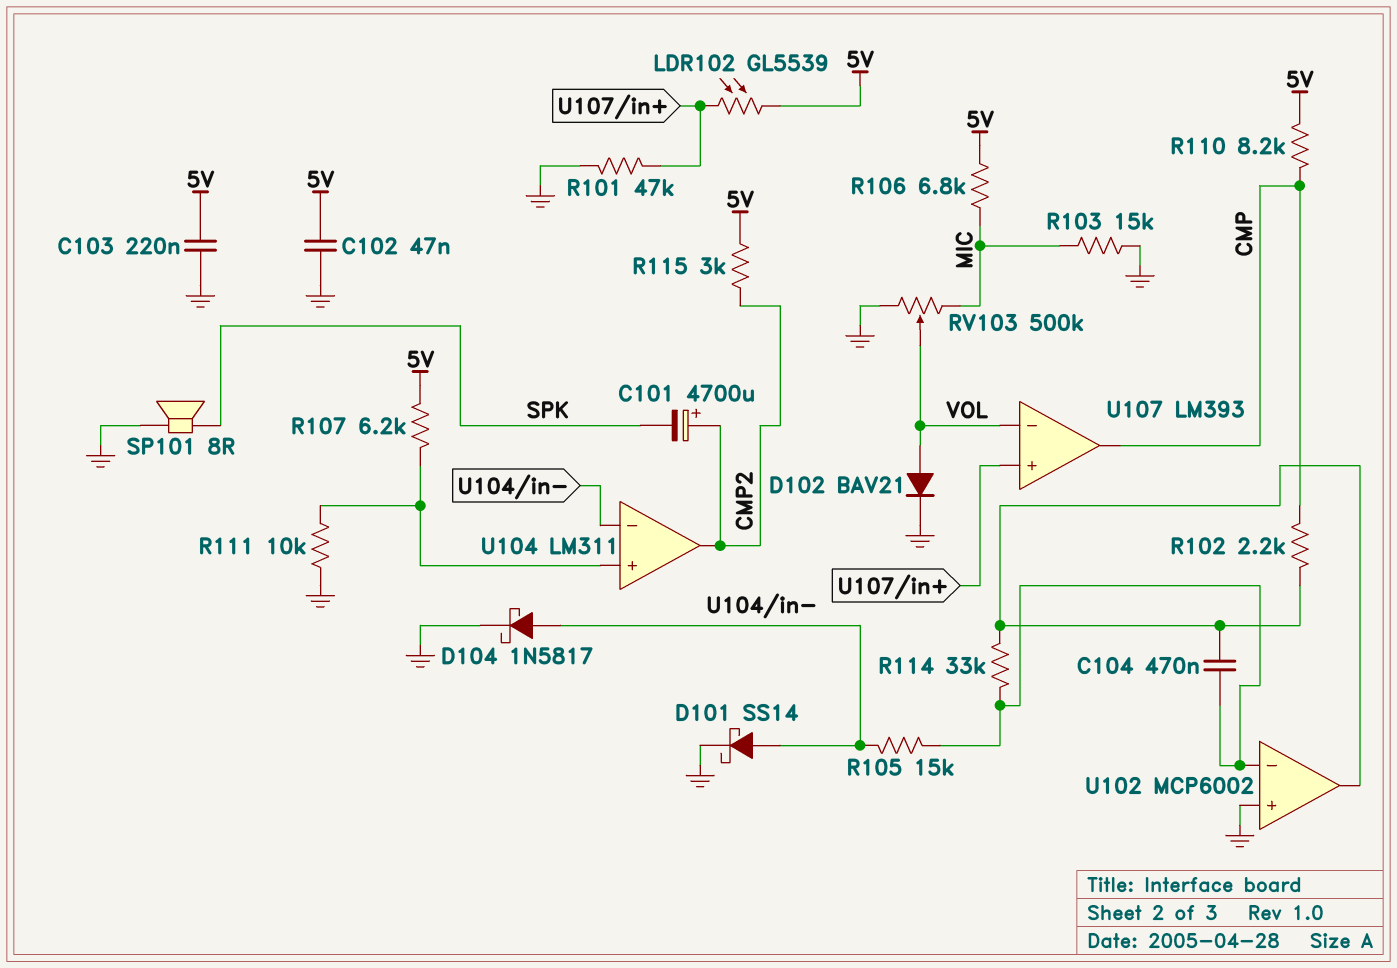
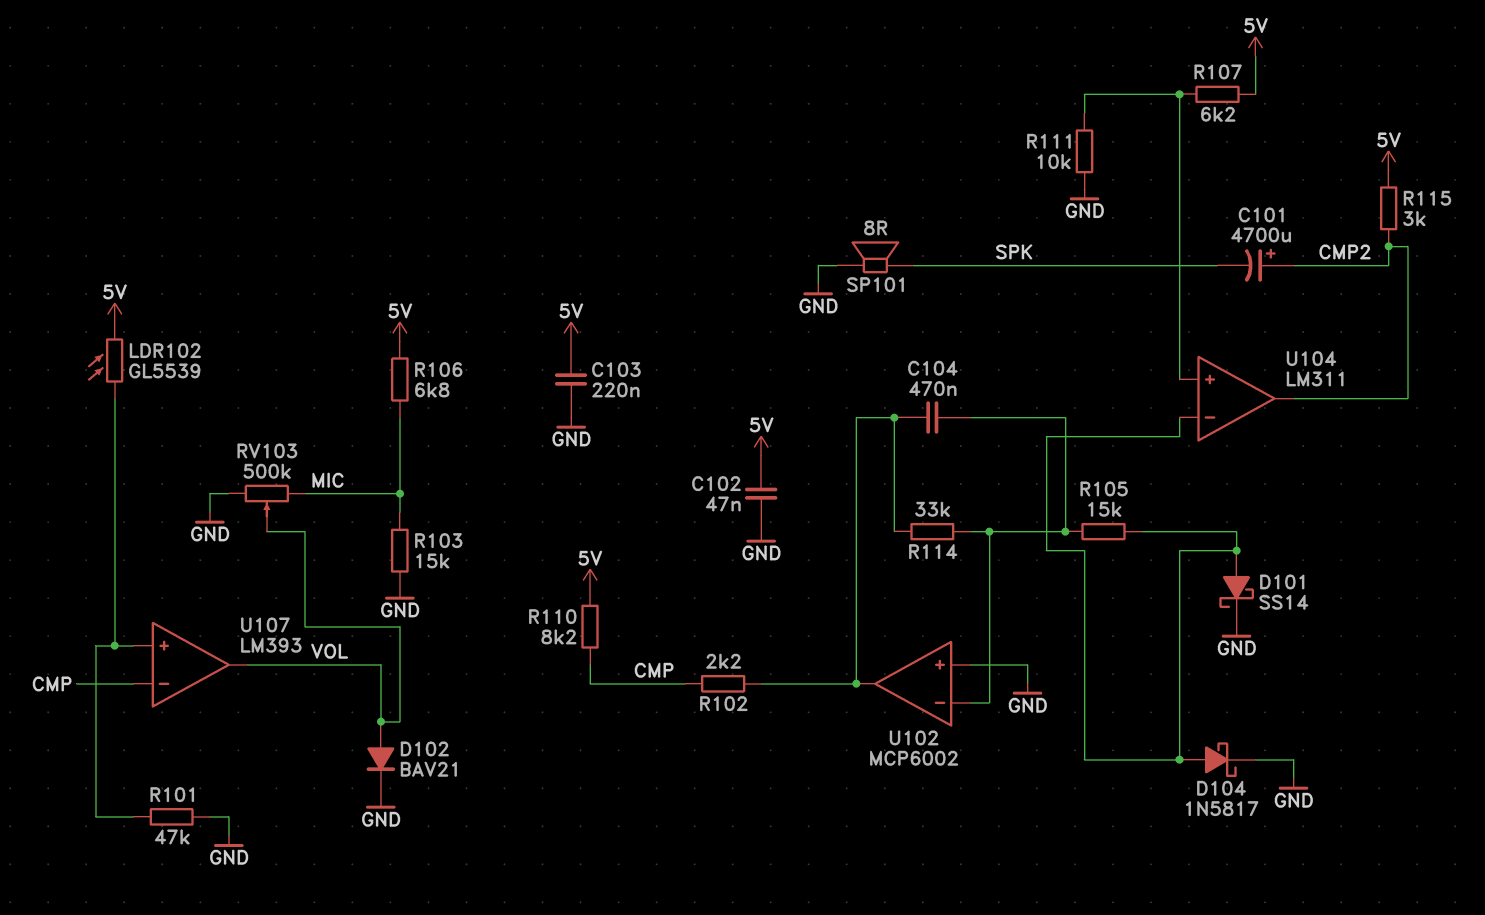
U107 pin in-: VOL -> CMP
U107 pin out: CMP -> VOL

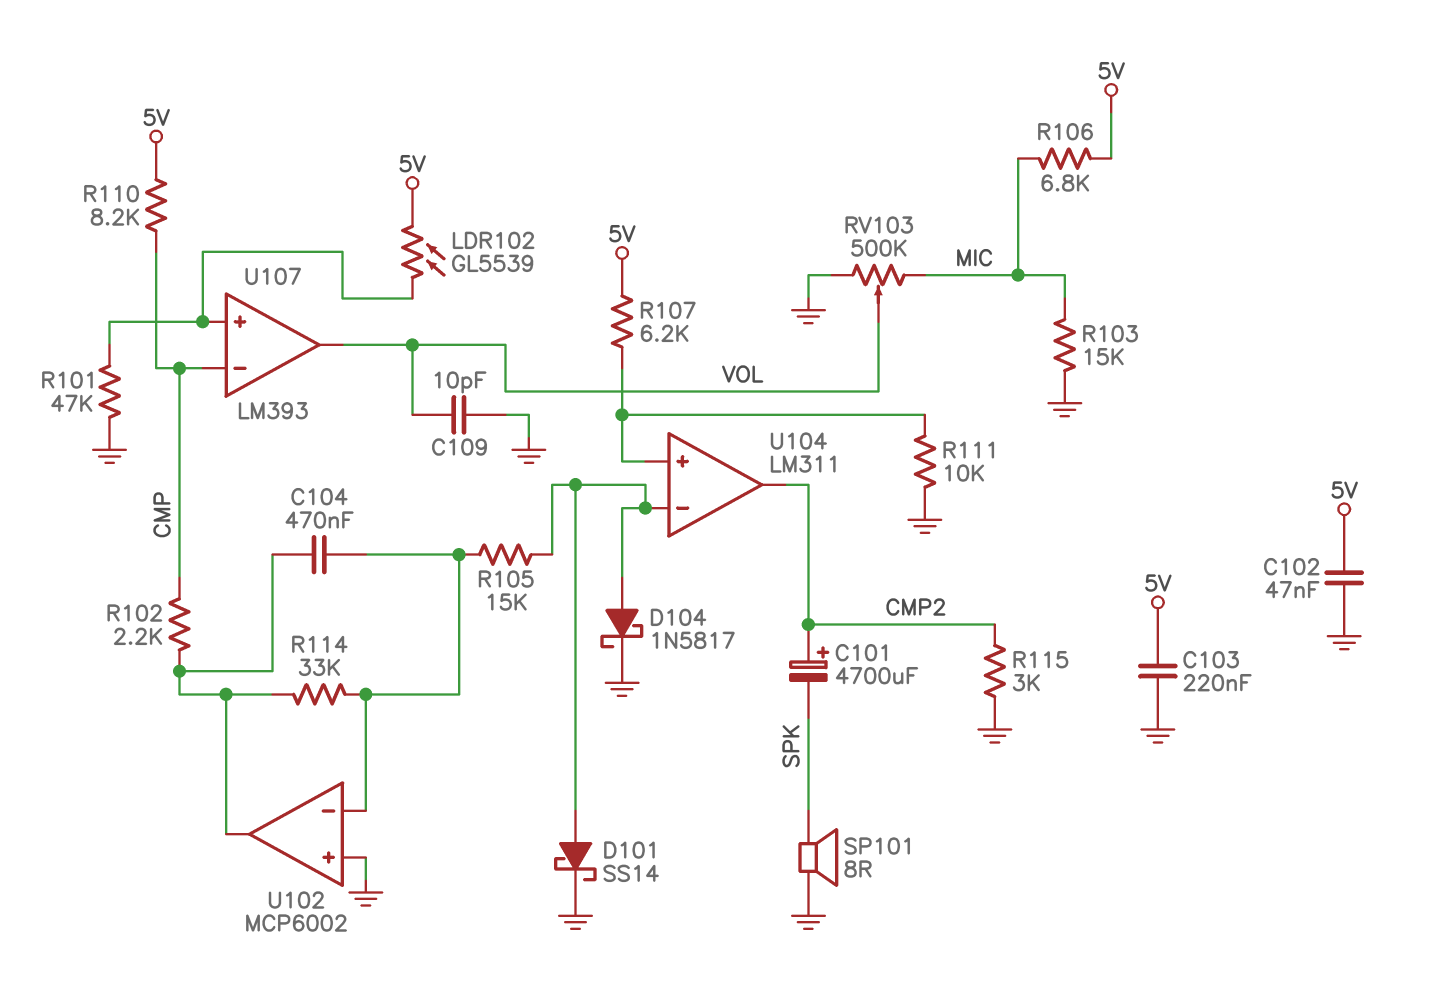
C109: none -> 10pF (GND, VOL)
D102: diode BAV21 (A VOL, K GND) -> none
R115: 3k (5V, CMP2) -> 3k (CMP2, GND)

